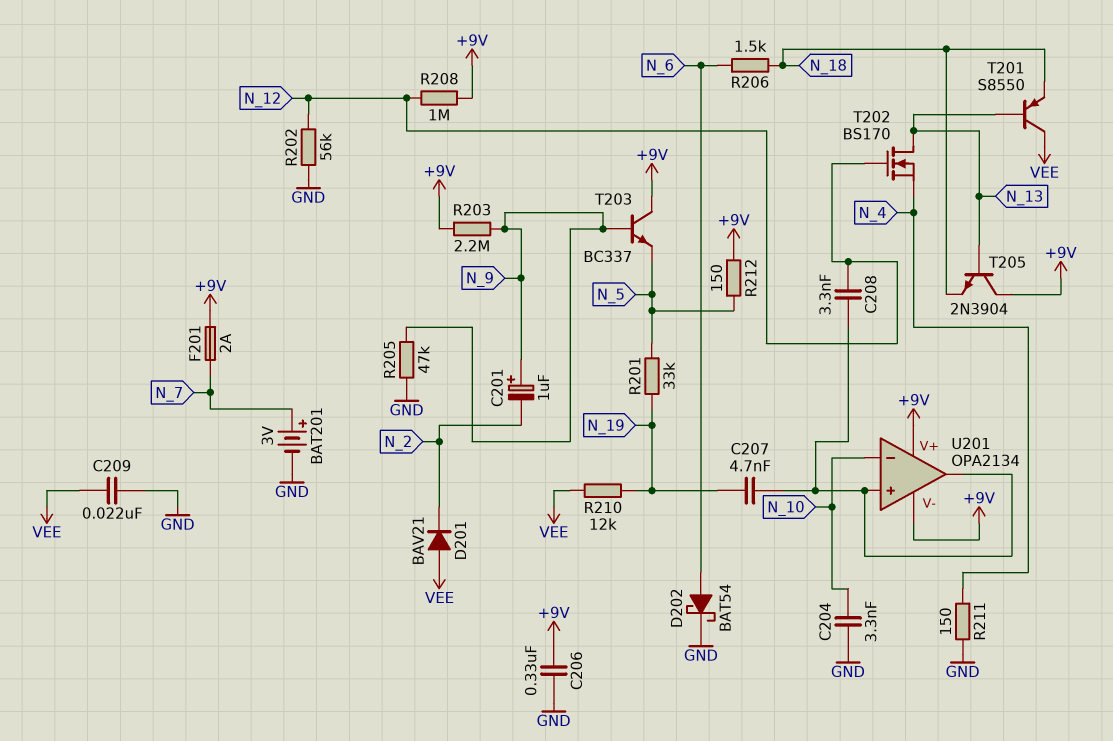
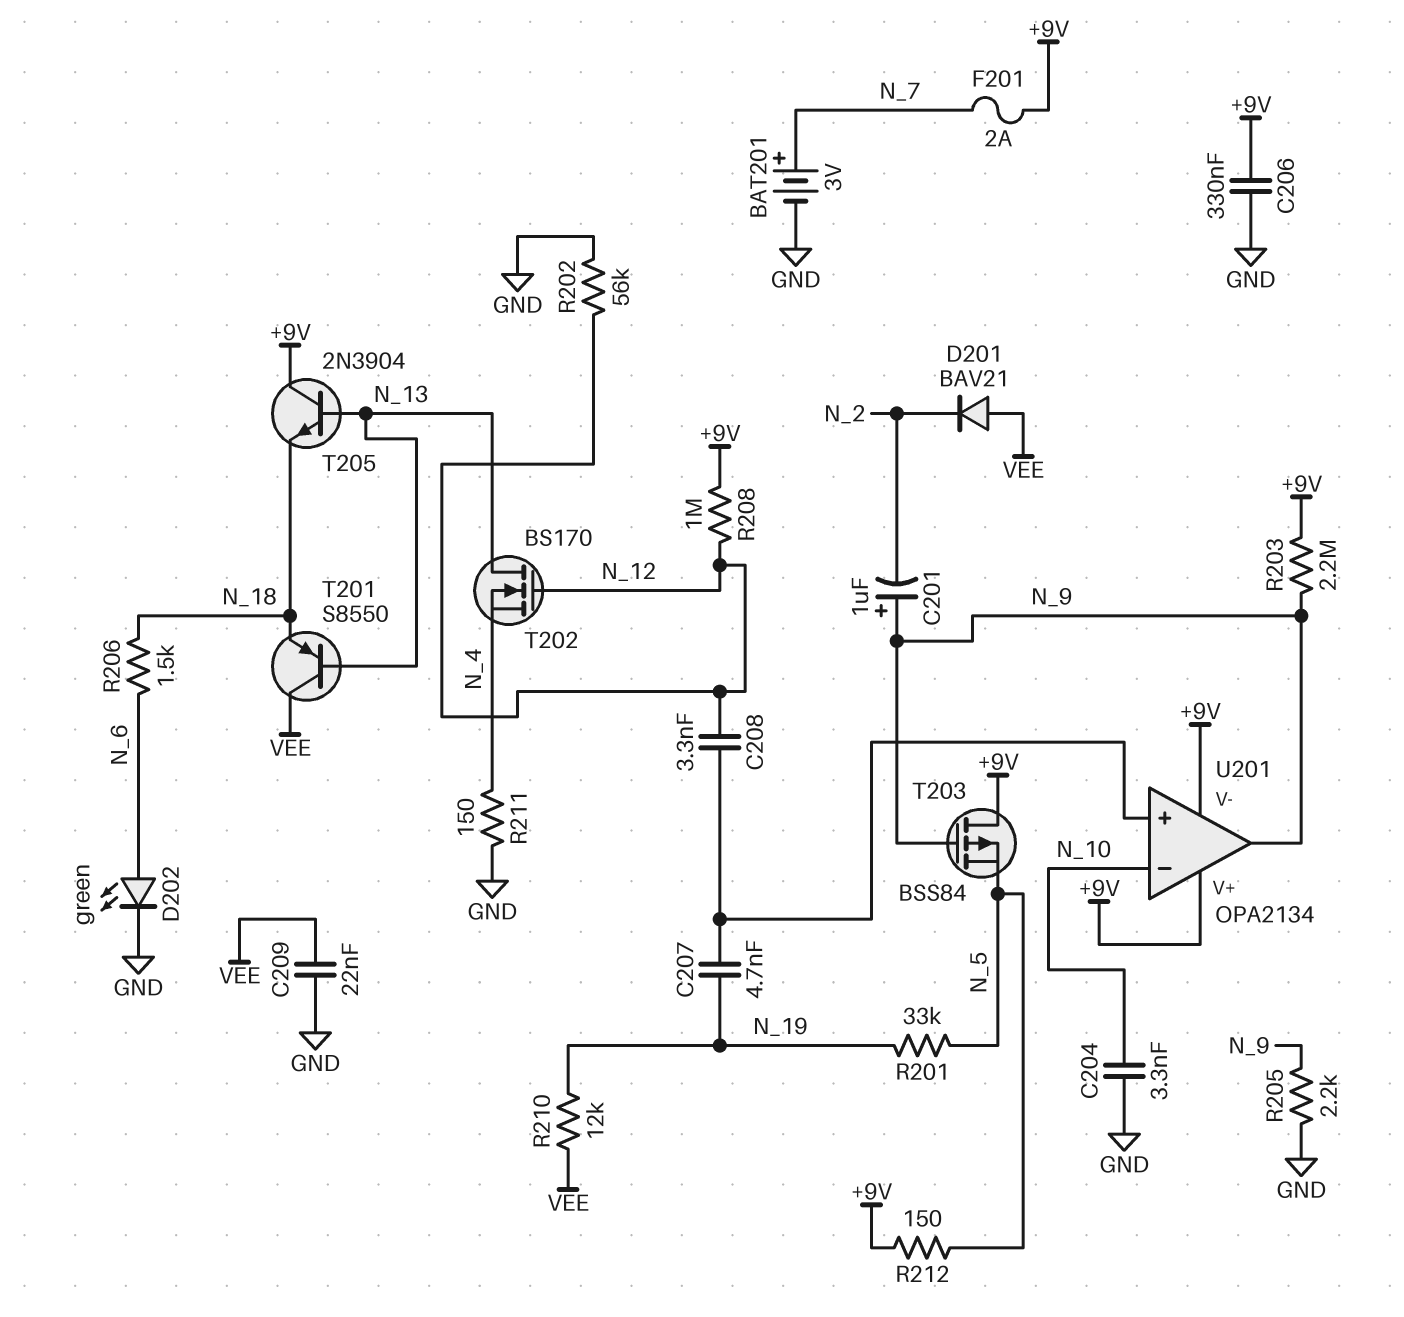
D202: schottky BAT54 (A N_6, K GND) -> LED green (A N_6, K GND)
R205: 47k (GND, N_9) -> 2.2k (GND, N_9)
T203: NPN BC337 (B N_9, C +9V, E N_5) -> PMOS BSS84 (G N_9, D +9V, S N_5)
U201 pin out: U201/in+ -> N_9

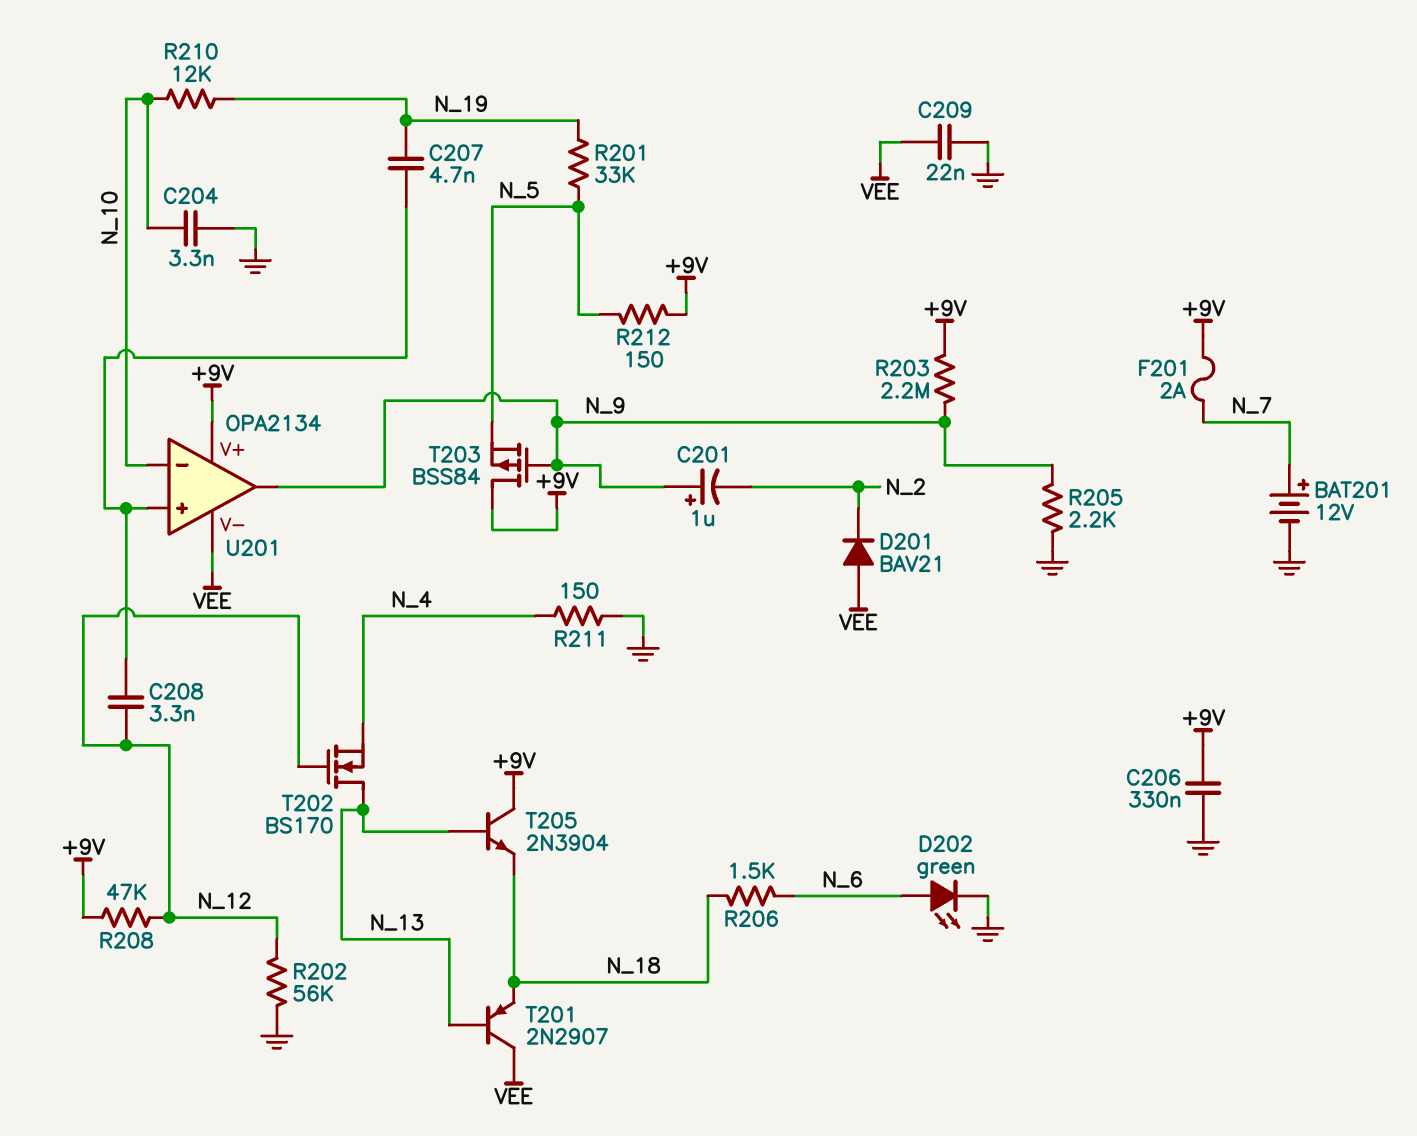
BAT201: 3V (plus N_7, minus GND) -> 12V (plus N_7, minus GND)
R208: 1M (+9V, N_12) -> 47k (+9V, N_12)
R210: 12k (N_19, VEE) -> 12k (N_10, N_19)
T201: PNP S8550 (B N_13, C VEE, E N_18) -> PNP 2N2907 (B N_13, C VEE, E N_18)
U201 pin V-: +9V -> VEE

